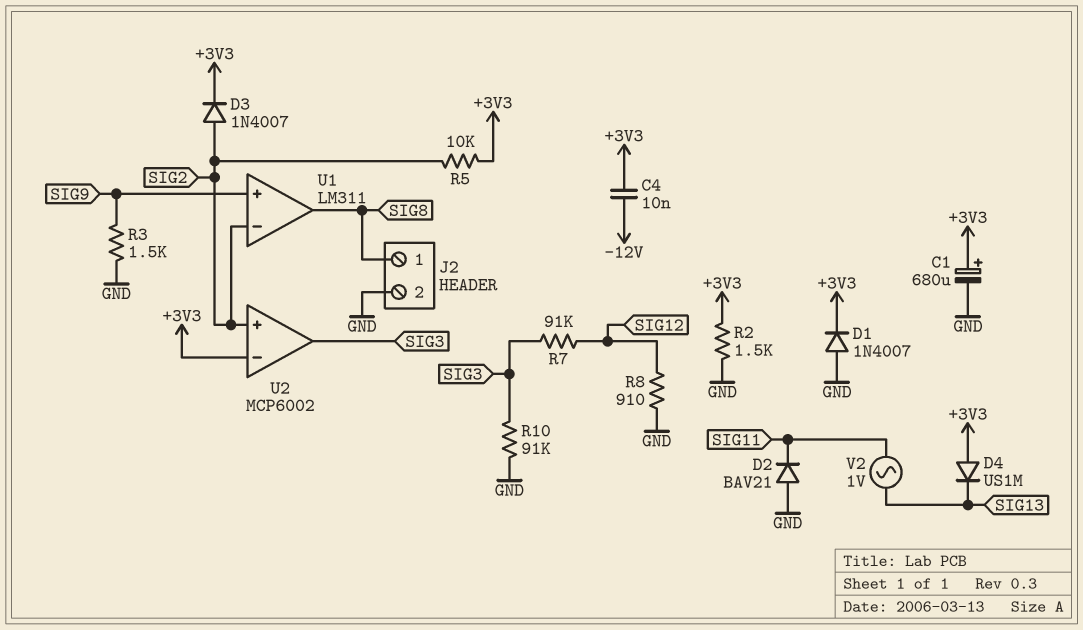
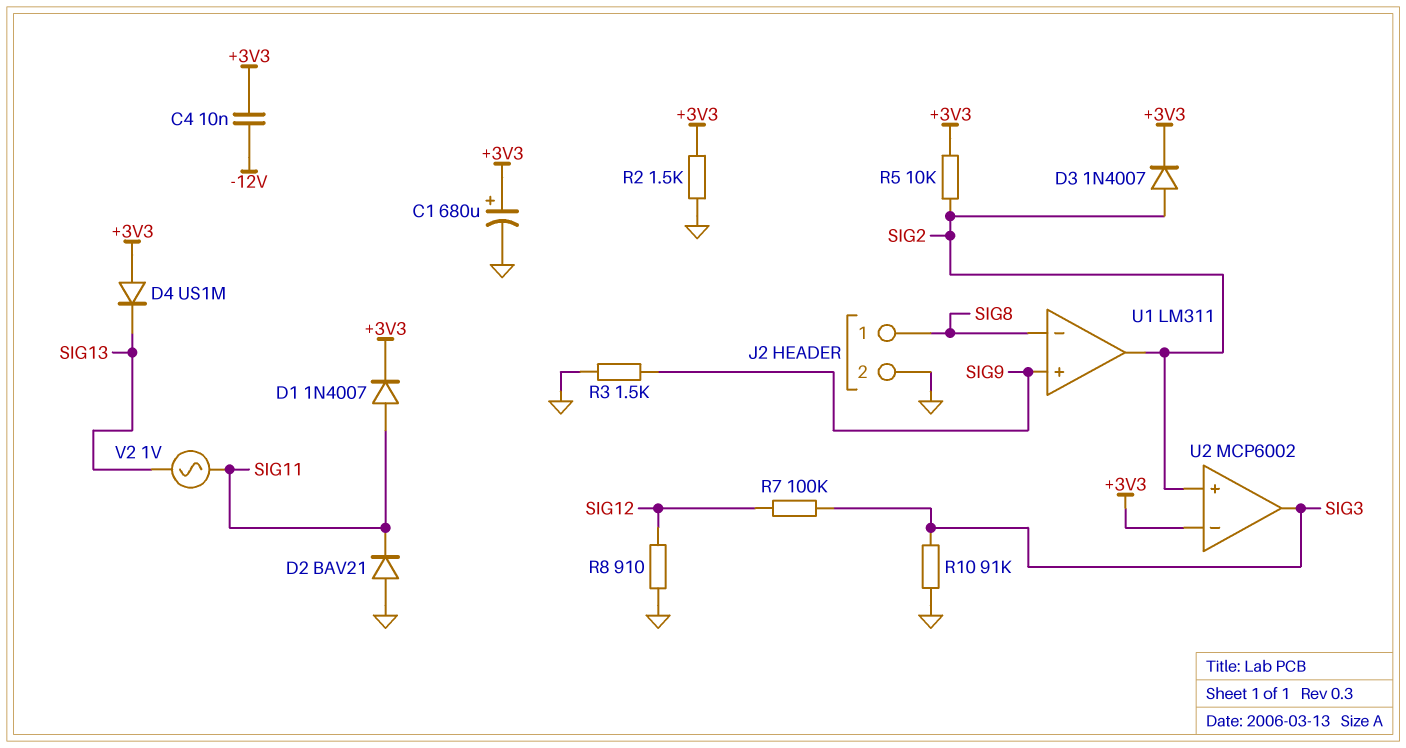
D1: diode 1N4007 (A GND, K +3V3) -> diode 1N4007 (A SIG11, K +3V3)
R7: 91k (SIG3, SIG12) -> 100k (SIG3, SIG12)
U1 pin in-: SIG2 -> SIG8
U1 pin out: SIG8 -> SIG2

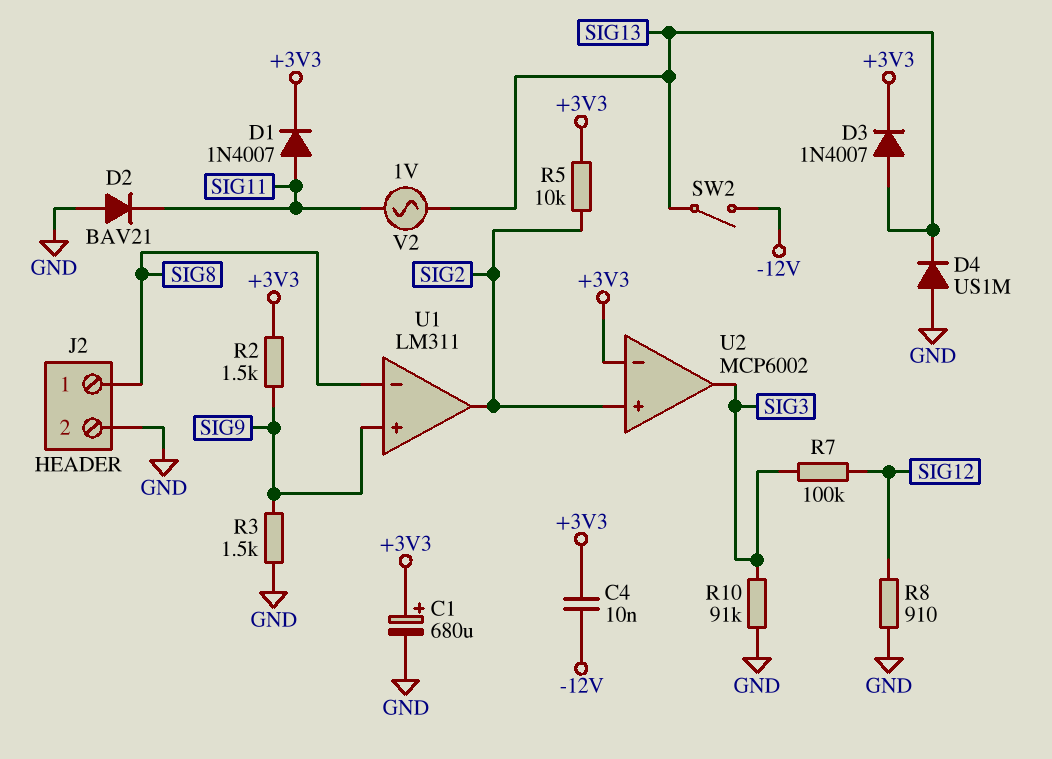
D3: diode 1N4007 (A SIG2, K +3V3) -> diode 1N4007 (A SIG13, K +3V3)
D4: diode US1M (A +3V3, K SIG13) -> diode US1M (A GND, K SIG13)
R2: 1.5k (+3V3, GND) -> 1.5k (+3V3, SIG9)
SW2: none -> switch (-12V, SIG13)

